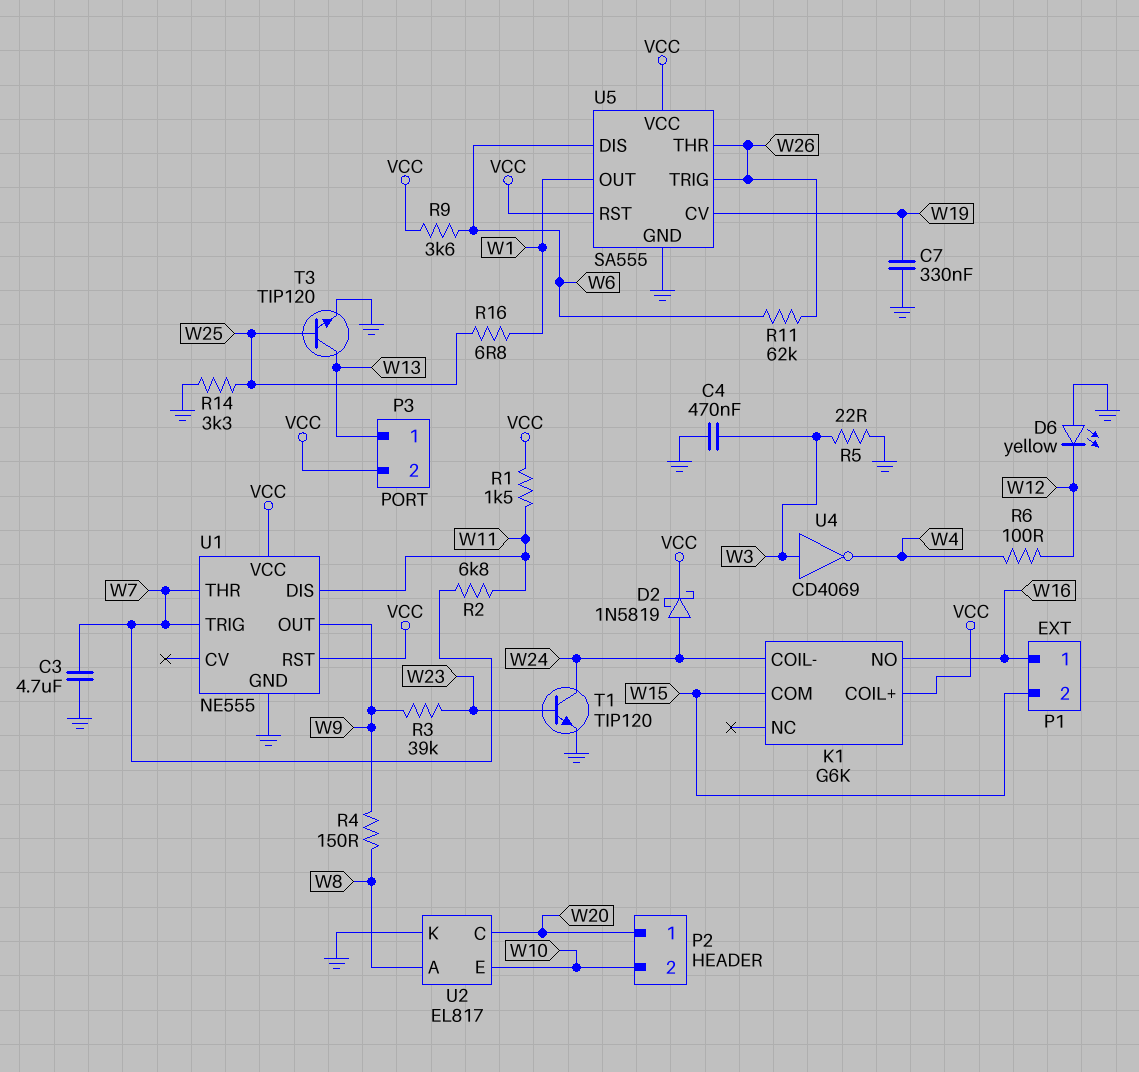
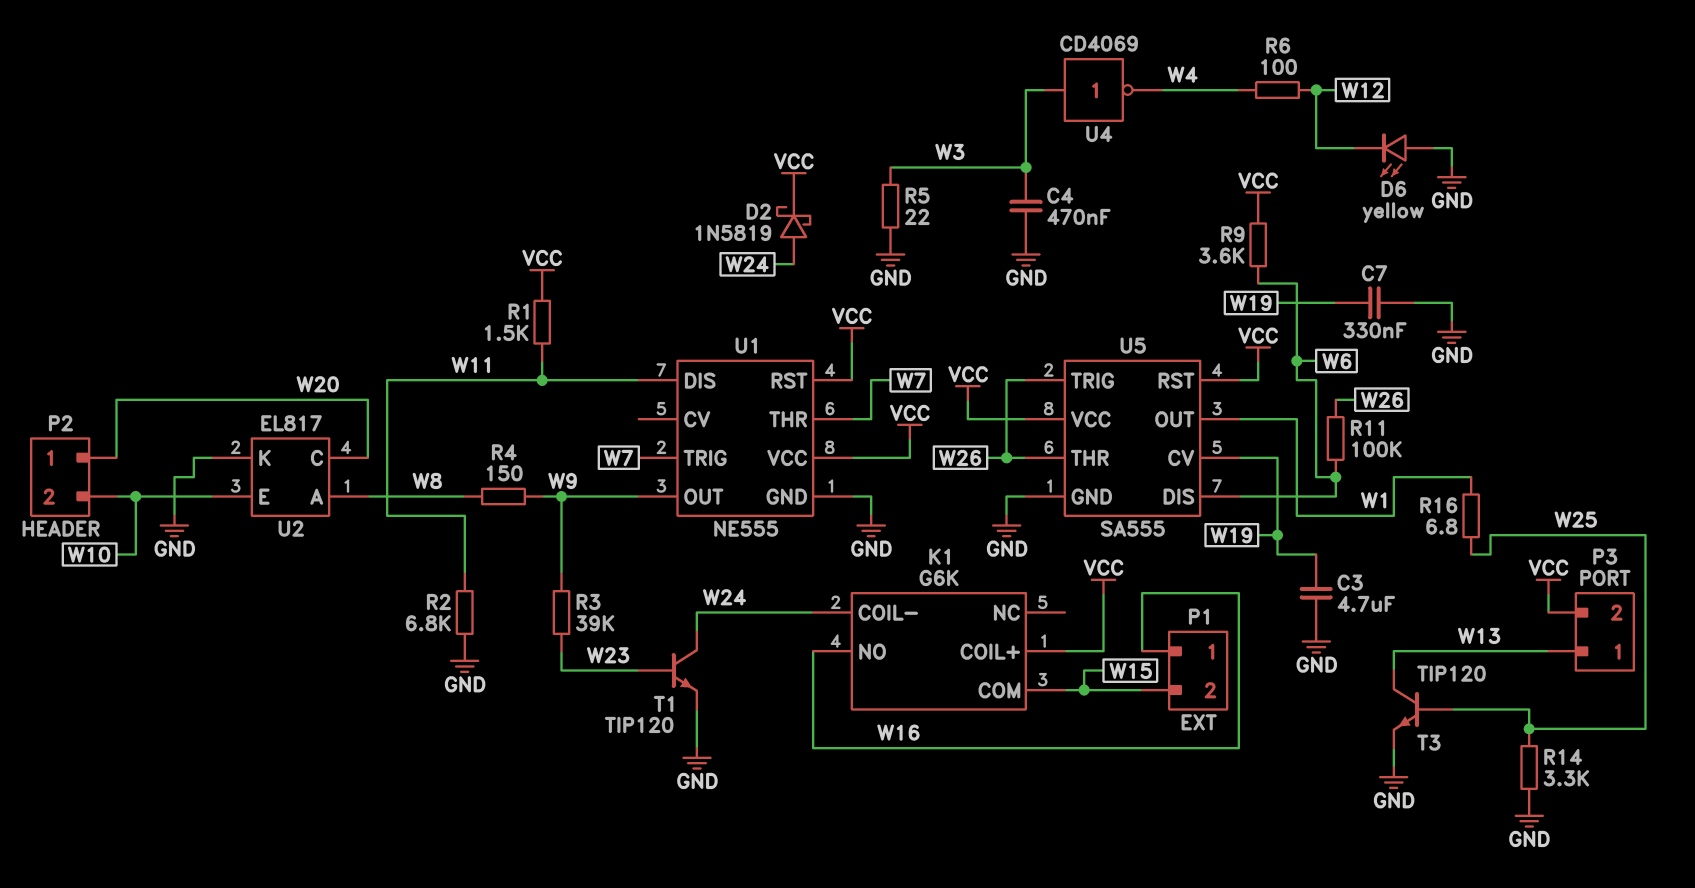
C3: 4.7uF (GND, W7) -> 4.7uF (GND, W19)
R2: 6.8k (W7, W11) -> 6.8k (GND, W11)
R11: 62k (W6, W26) -> 100k (W6, W26)

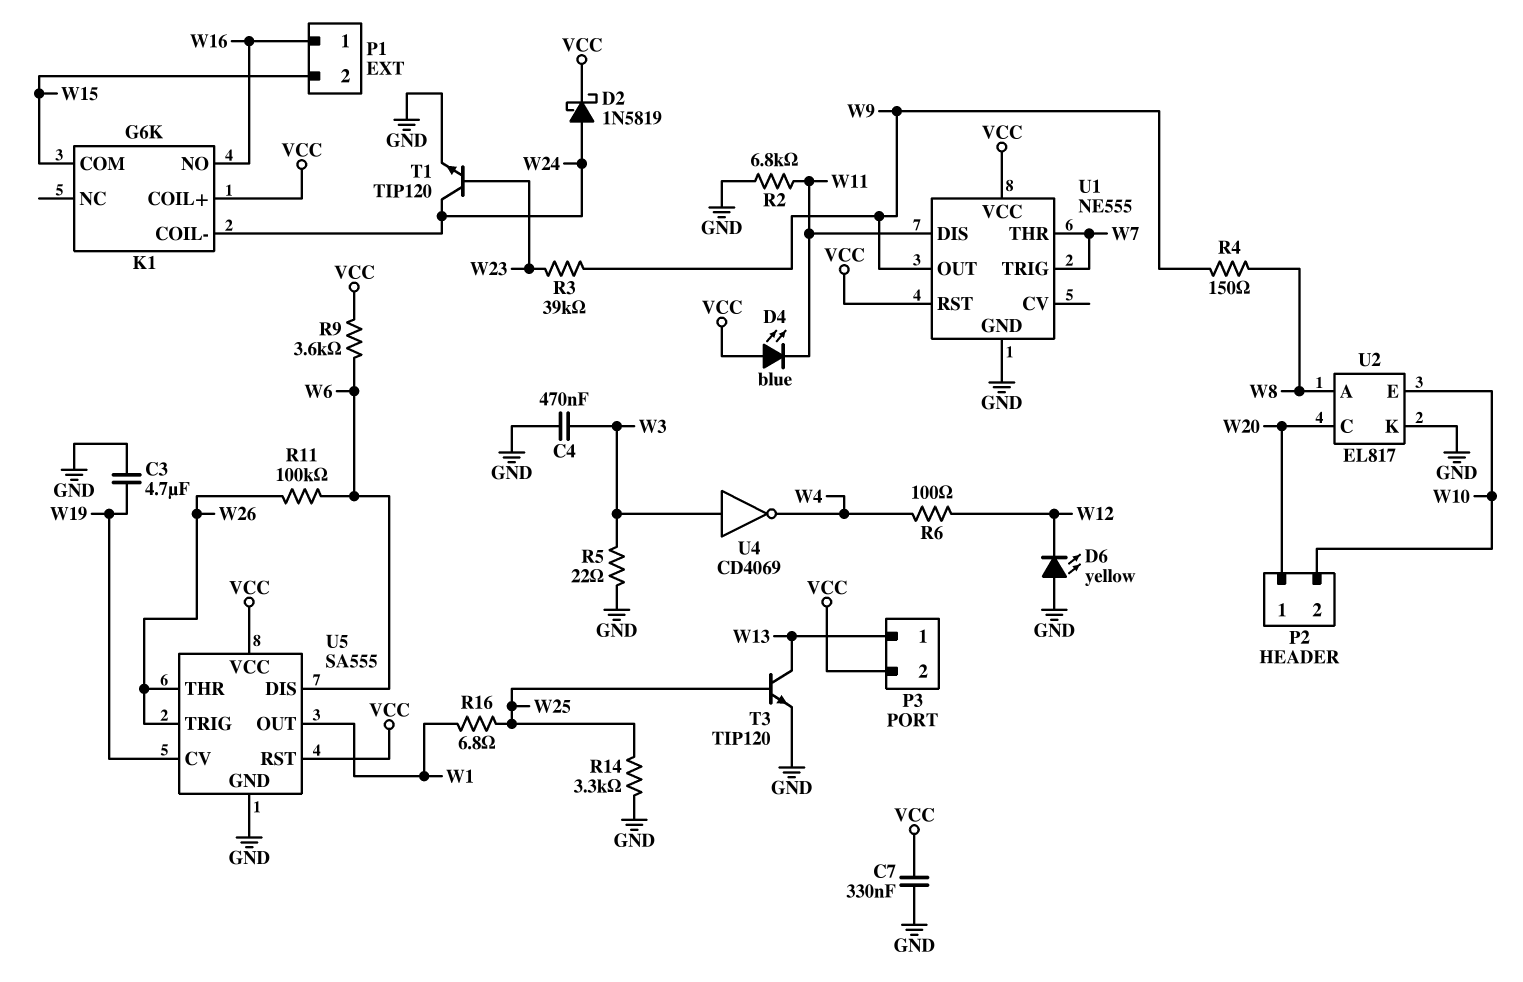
C7: 330nF (GND, W19) -> 330nF (GND, VCC)
D4: none -> LED blue (A VCC, K W11)
R1: 1.5k (VCC, W11) -> none

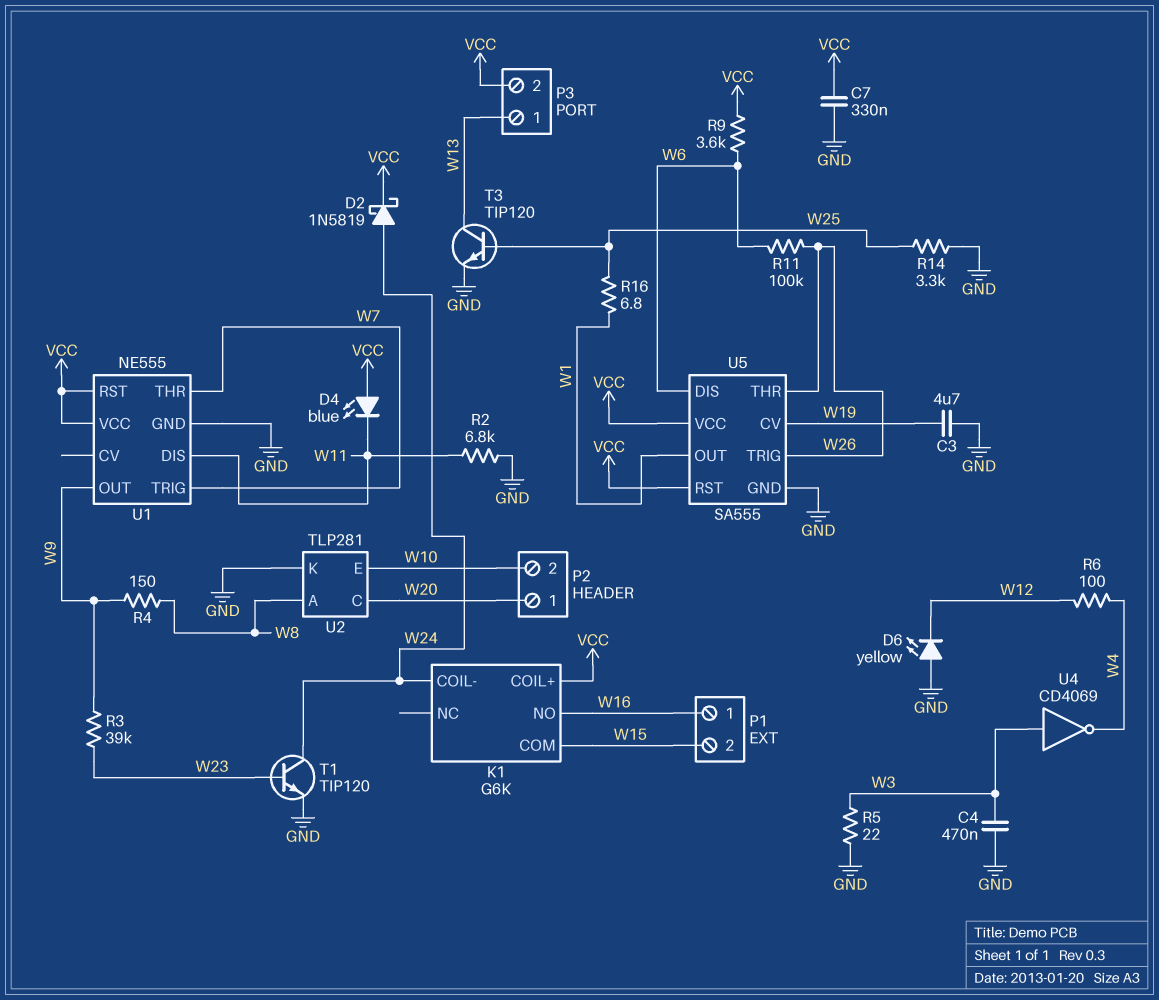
U2: EL817 -> TLP281

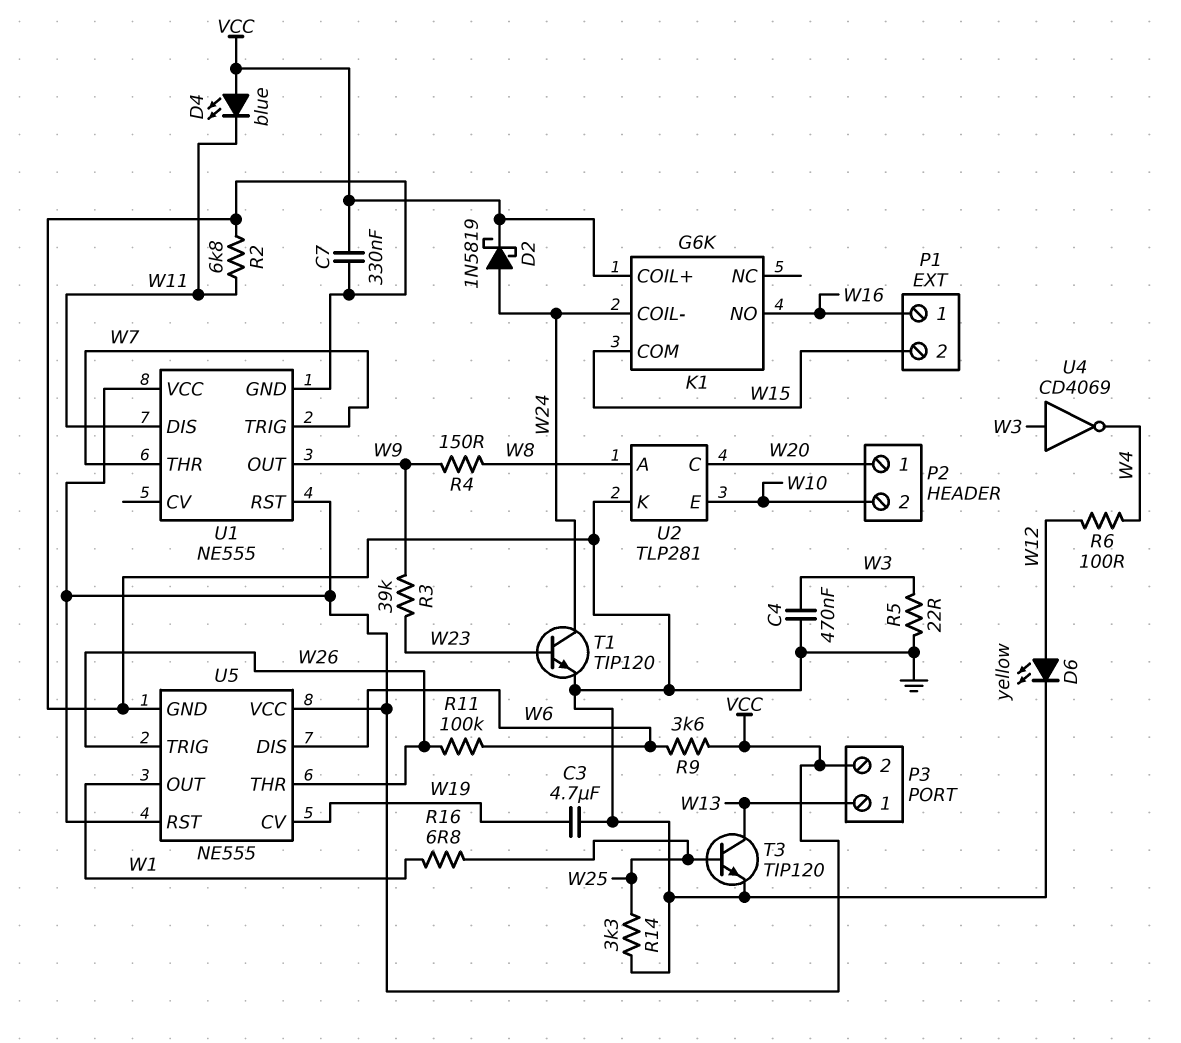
D6: LED yellow (A GND, K W12) -> LED yellow (A W12, K GND)
U5: SA555 -> NE555

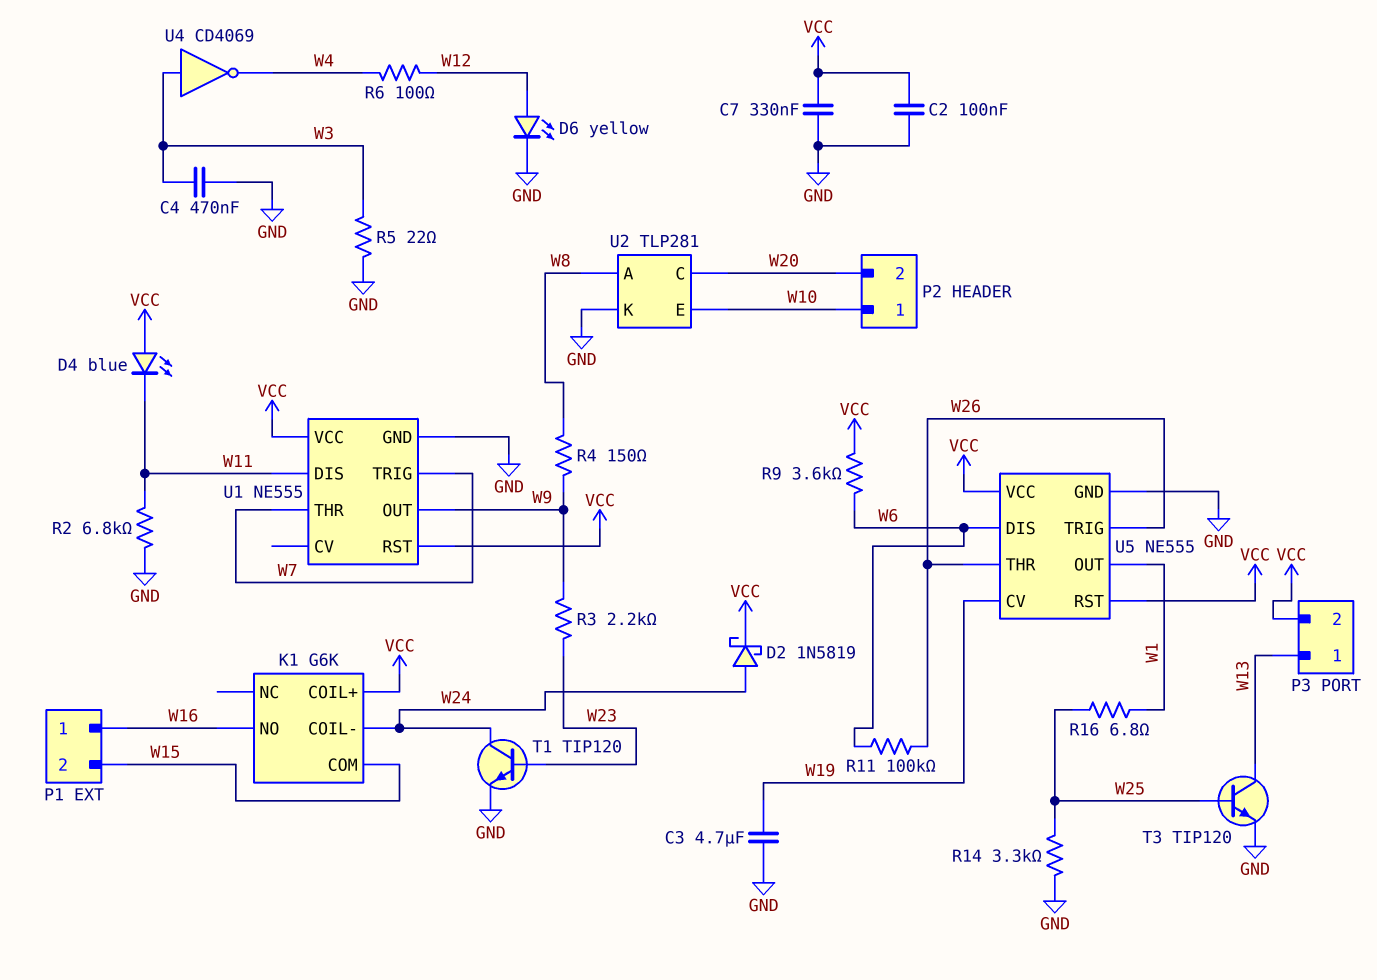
C2: none -> 100nF (GND, VCC)
P2 pin 1: W20 -> W10
P2 pin 2: W10 -> W20
R3: 39k (W9, W23) -> 2.2k (W9, W23)

